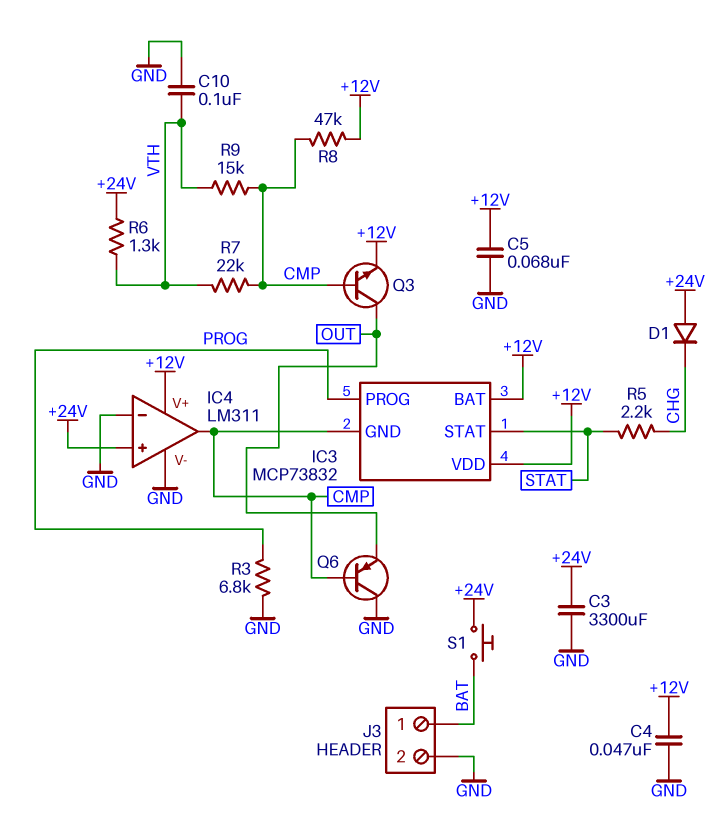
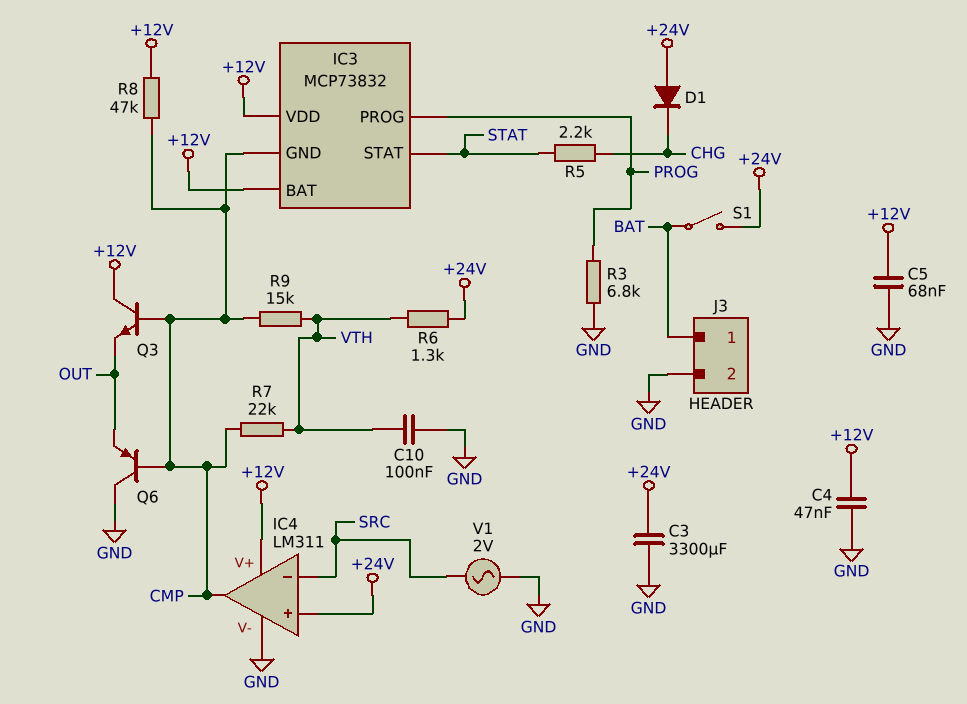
IC4 pin in-: GND -> SRC
Q3: NPN (B CMP, C OUT, E +12V) -> NPN (B CMP, C +12V, E OUT)
S1: button (+24V, BAT) -> switch (+24V, BAT)
V1: none -> AC 2V (GND, SRC)

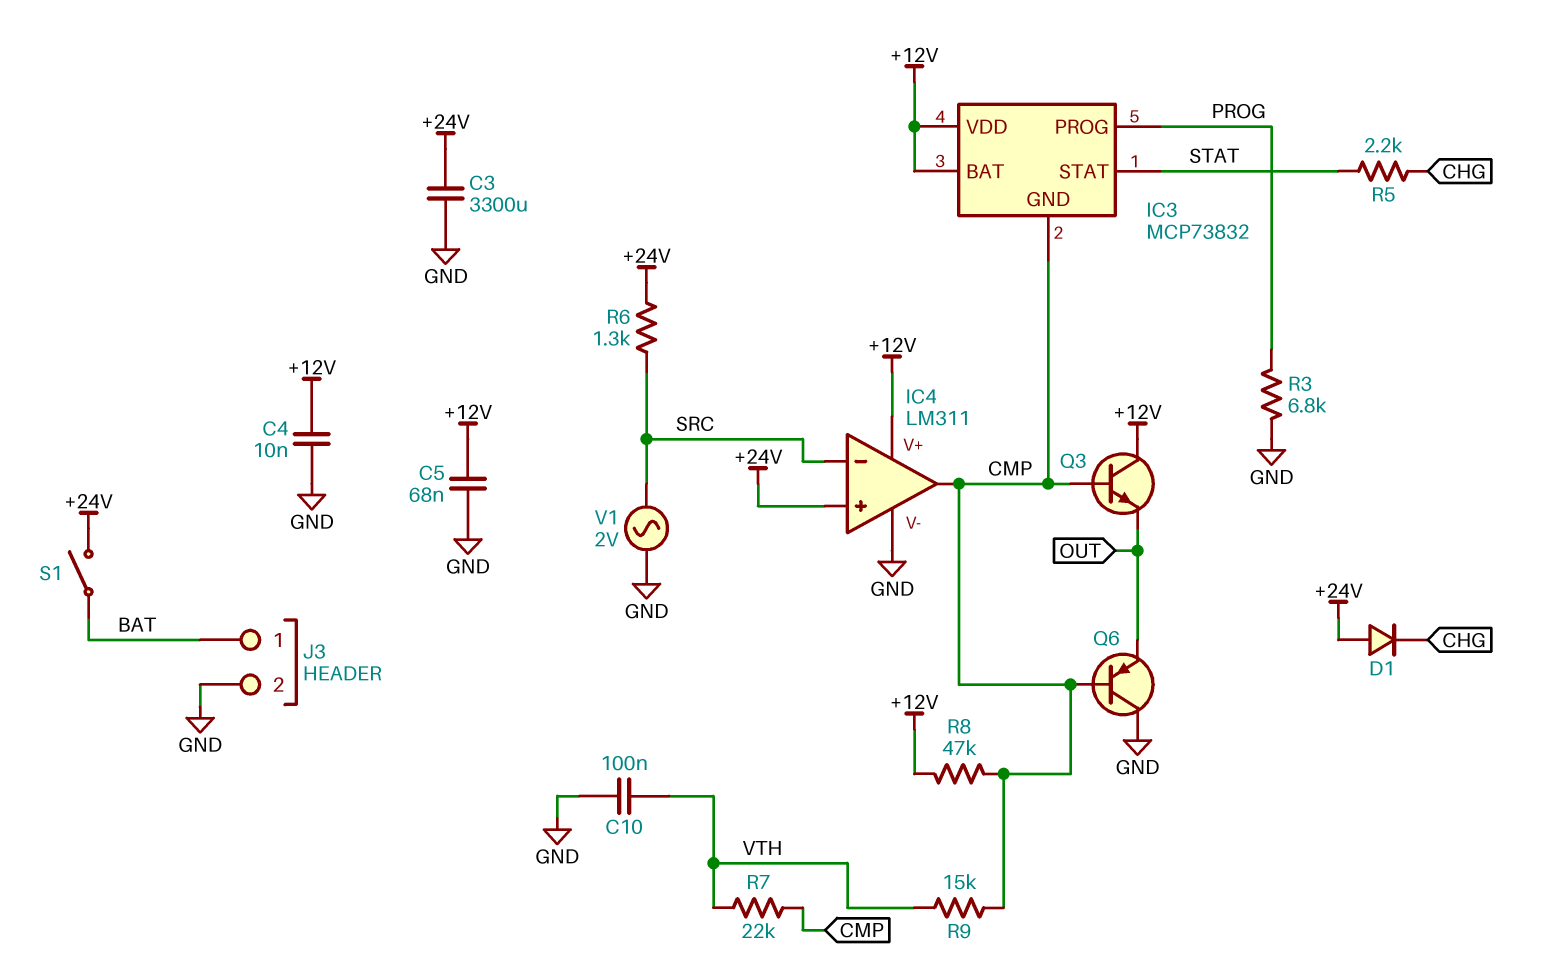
C4: 47nF (+12V, GND) -> 10nF (+12V, GND)
R6: 1.3k (+24V, VTH) -> 1.3k (+24V, SRC)

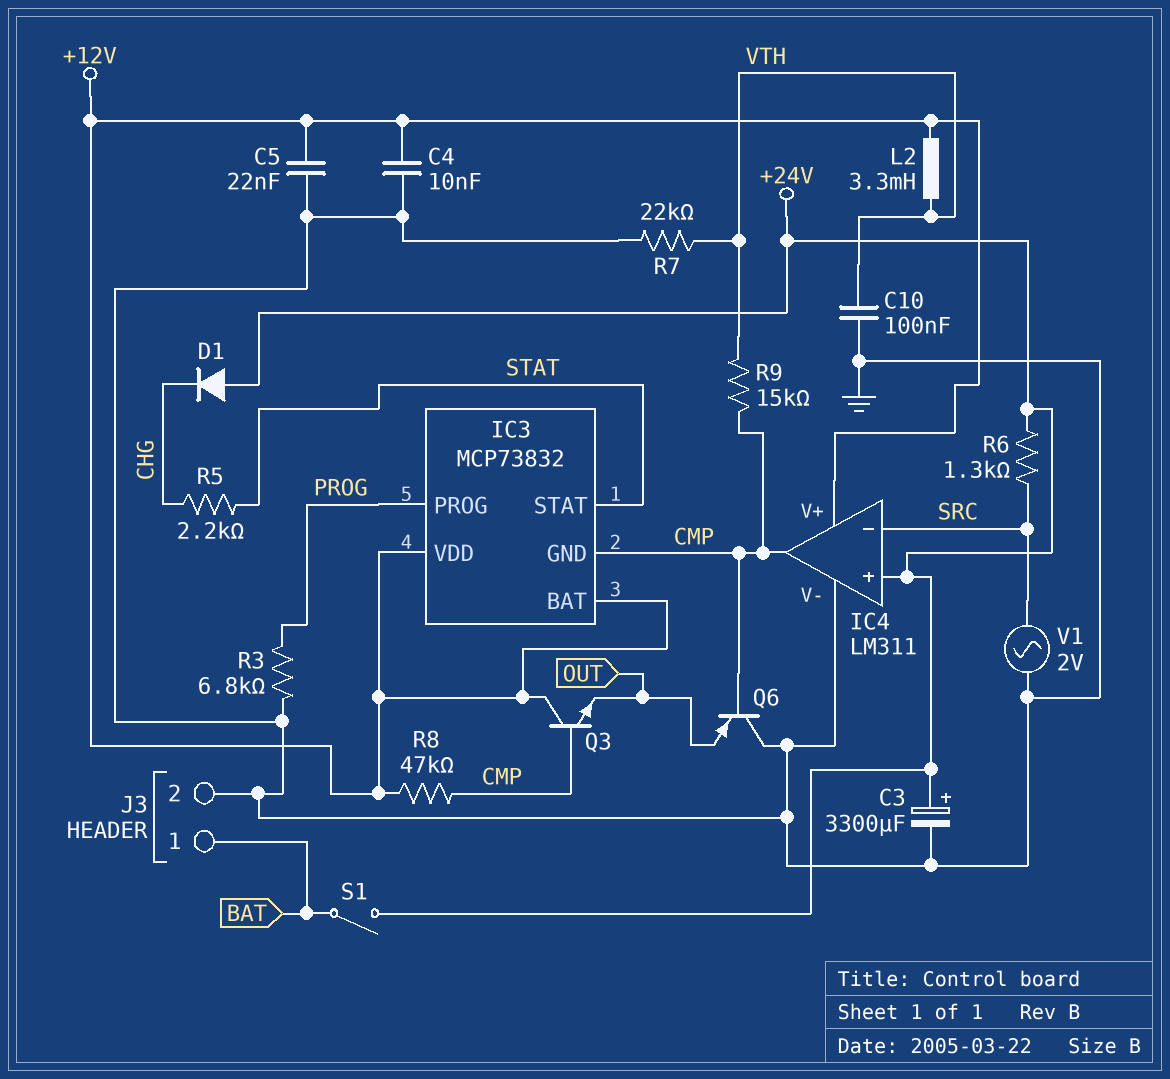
C3: 3300uF (+24V, GND) -> 3300uF (plus +24V, minus GND)
C5: 68nF (+12V, GND) -> 22nF (+12V, GND)
L2: none -> 3.3mH (+12V, VTH)
R7: 22k (CMP, VTH) -> 22k (GND, VTH)

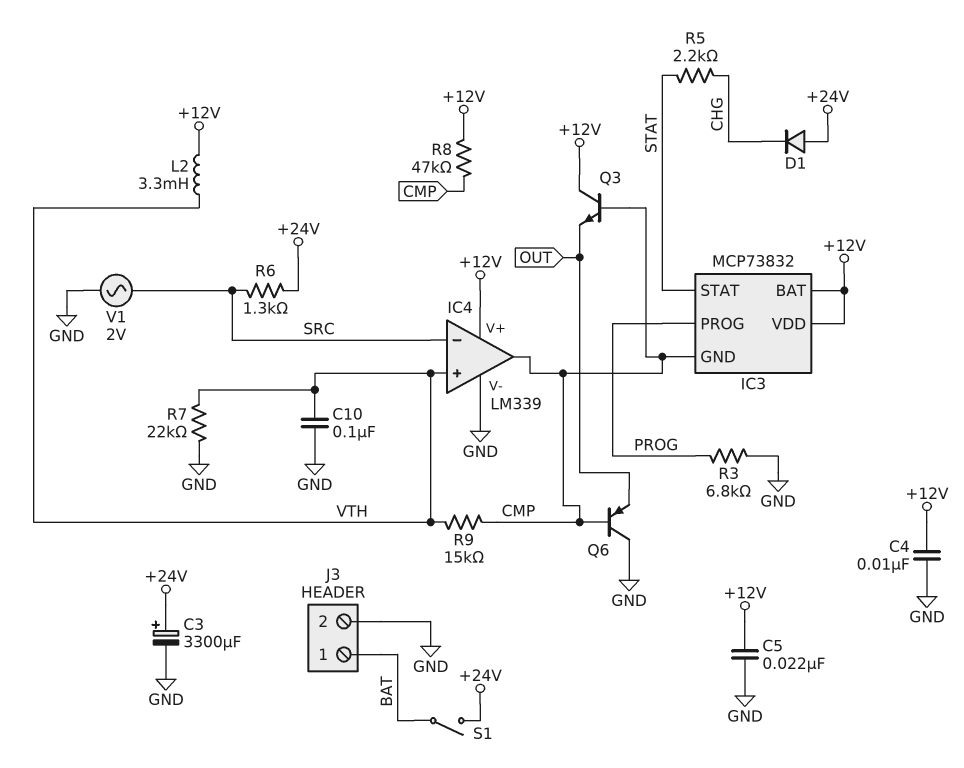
IC4: LM311 -> LM339
IC4 pin in+: +24V -> VTH

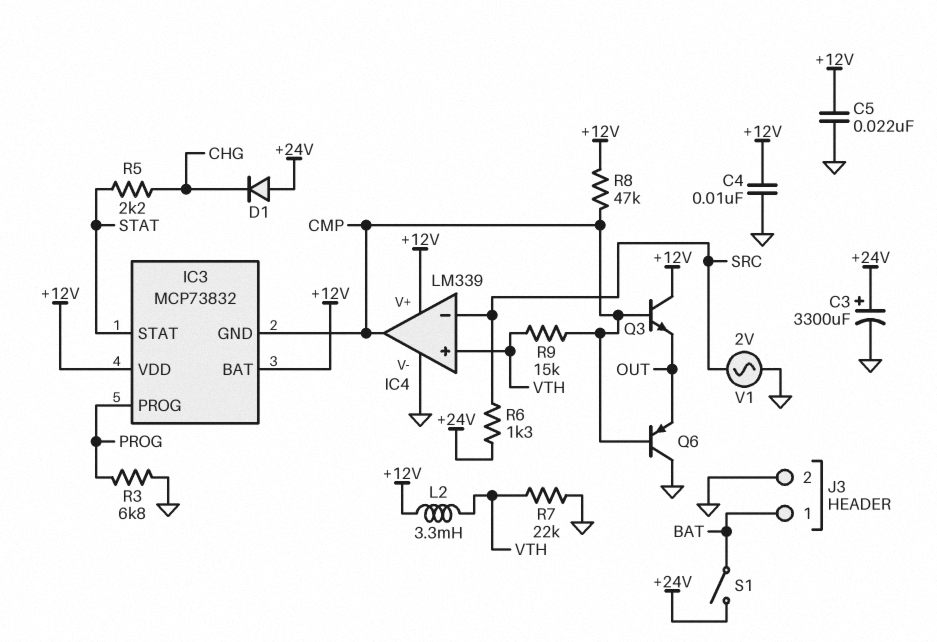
C10: 100nF (GND, VTH) -> none

